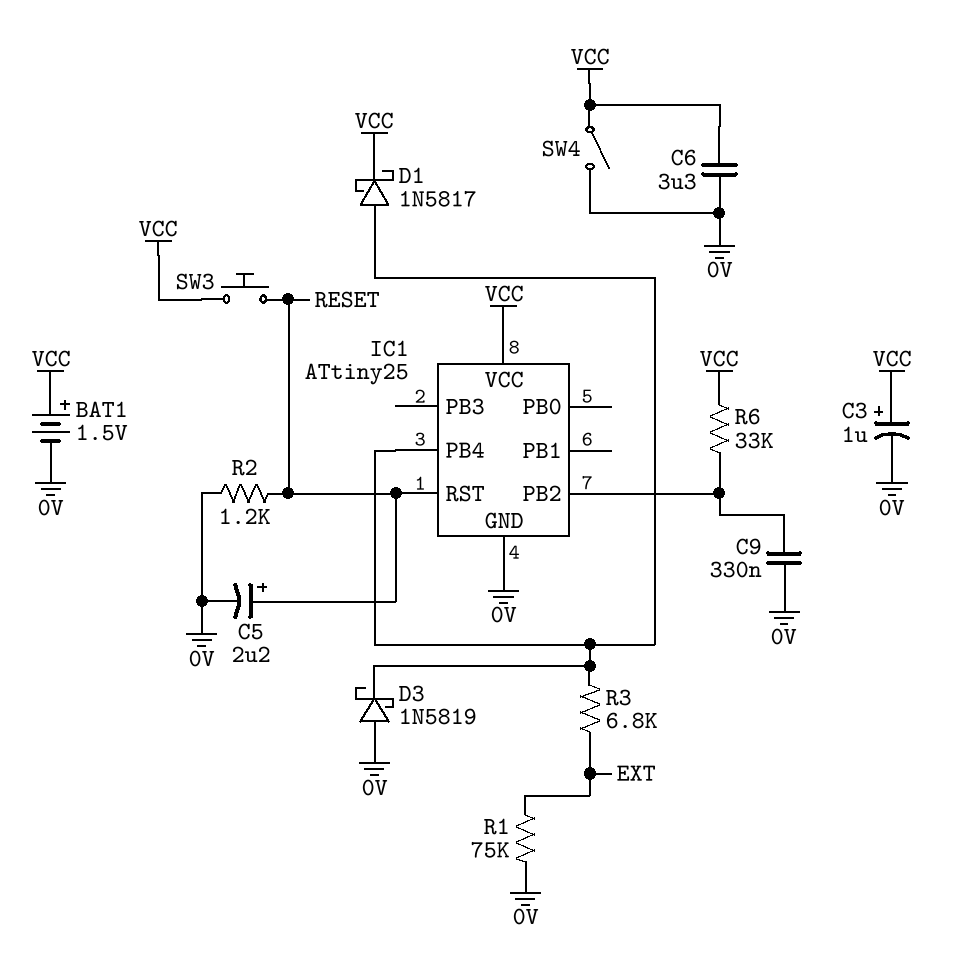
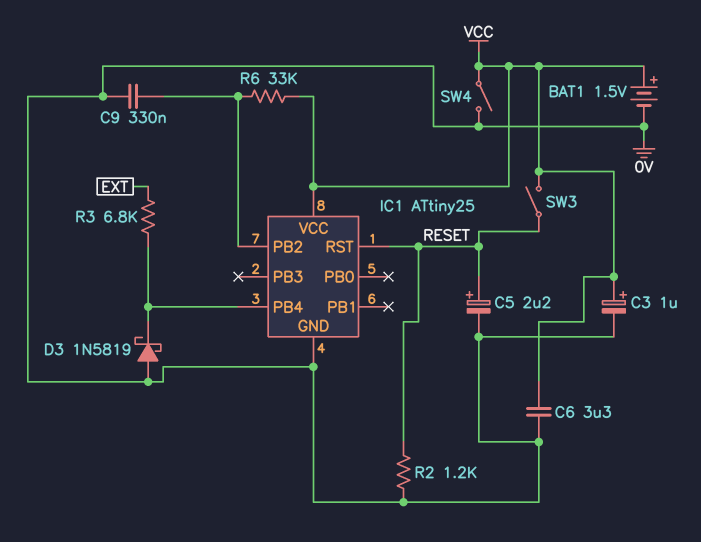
D1: schottky 1N5817 (A IC1/PB4, K VCC) -> none
R1: 75k (0V, EXT) -> none
SW3: button (RESET, VCC) -> switch (RESET, VCC)

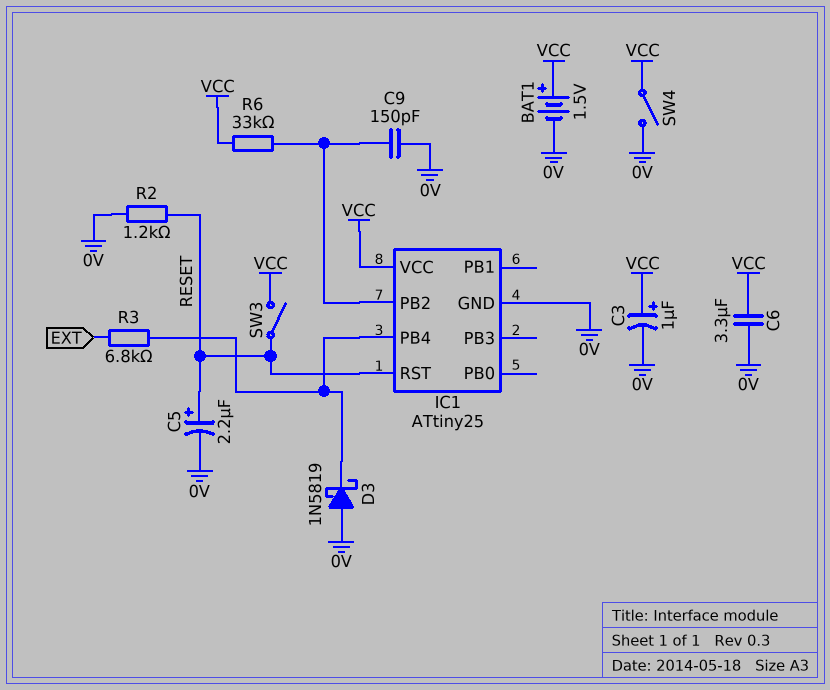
C9: 330nF (0V, IC1/PB2) -> 150pF (0V, IC1/PB2)

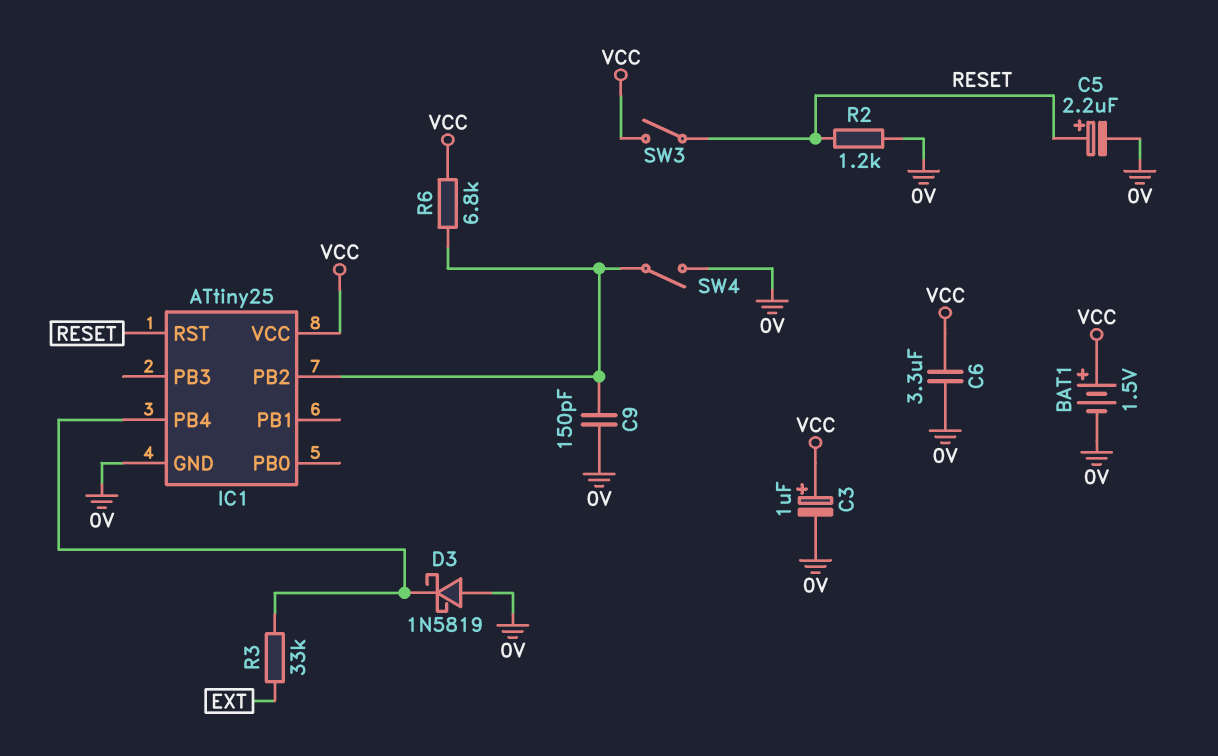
R3: 6.8k (EXT, IC1/PB4) -> 33k (EXT, IC1/PB4)
R6: 33k (IC1/PB2, VCC) -> 6.8k (IC1/PB2, VCC)
SW4: switch (0V, VCC) -> switch (0V, IC1/PB2)

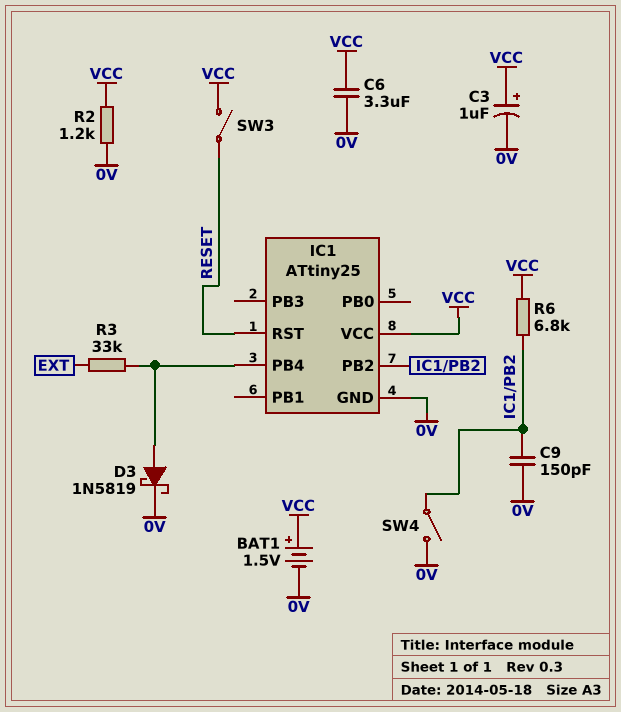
C5: 2.2uF (plus RESET, minus 0V) -> none
D3: schottky 1N5819 (A 0V, K IC1/PB4) -> schottky 1N5819 (A IC1/PB4, K 0V)
R2: 1.2k (0V, RESET) -> 1.2k (0V, VCC)

